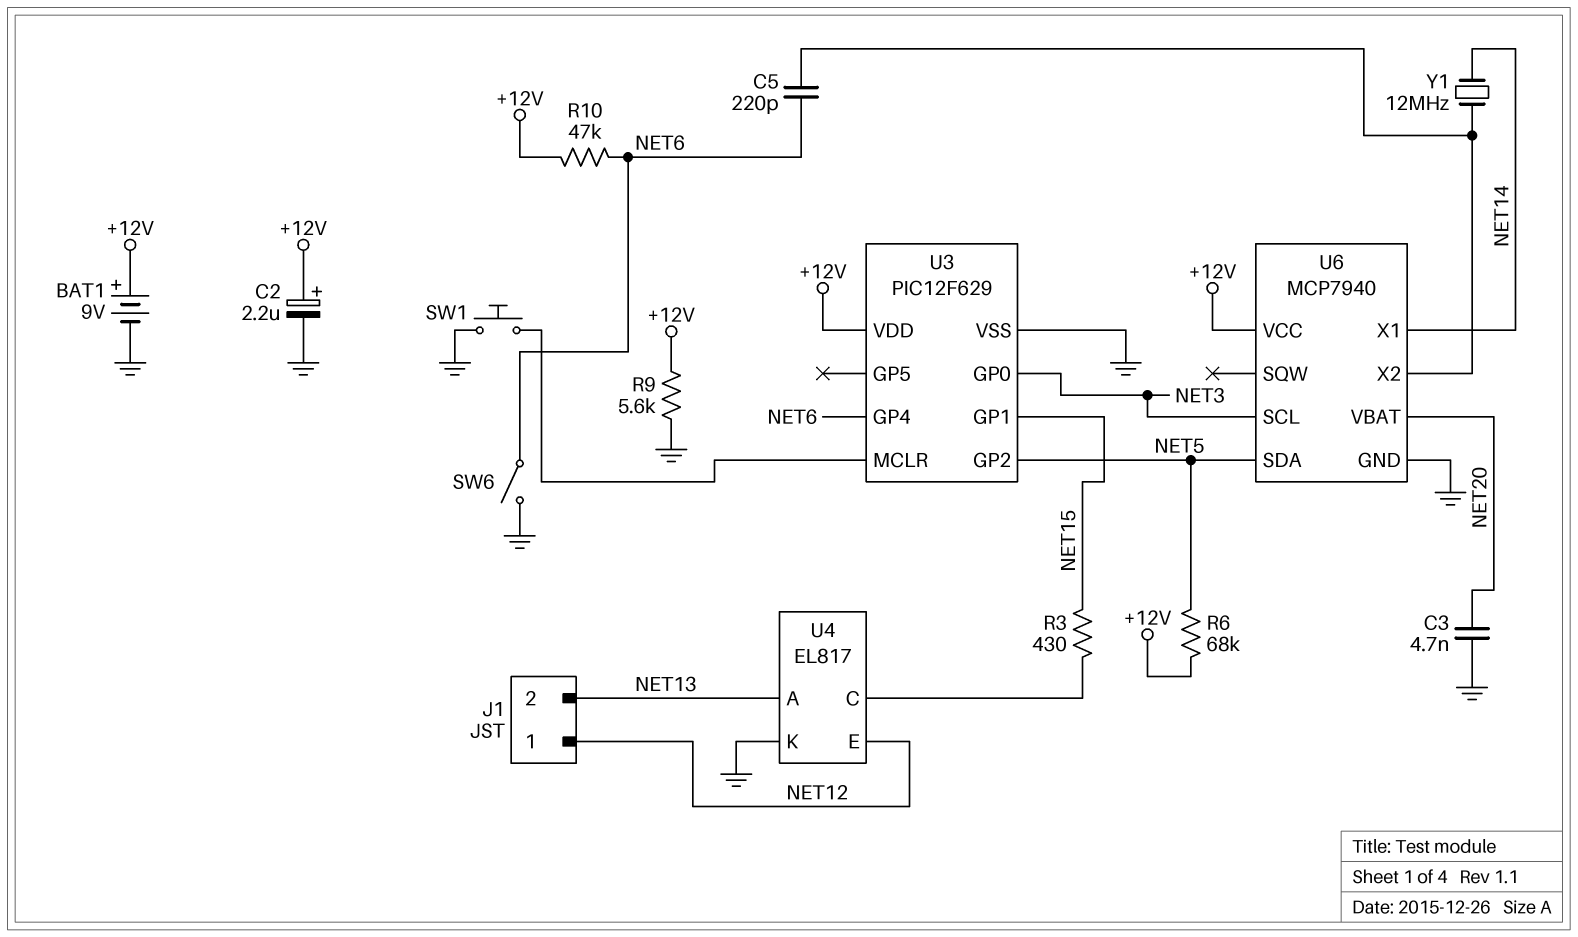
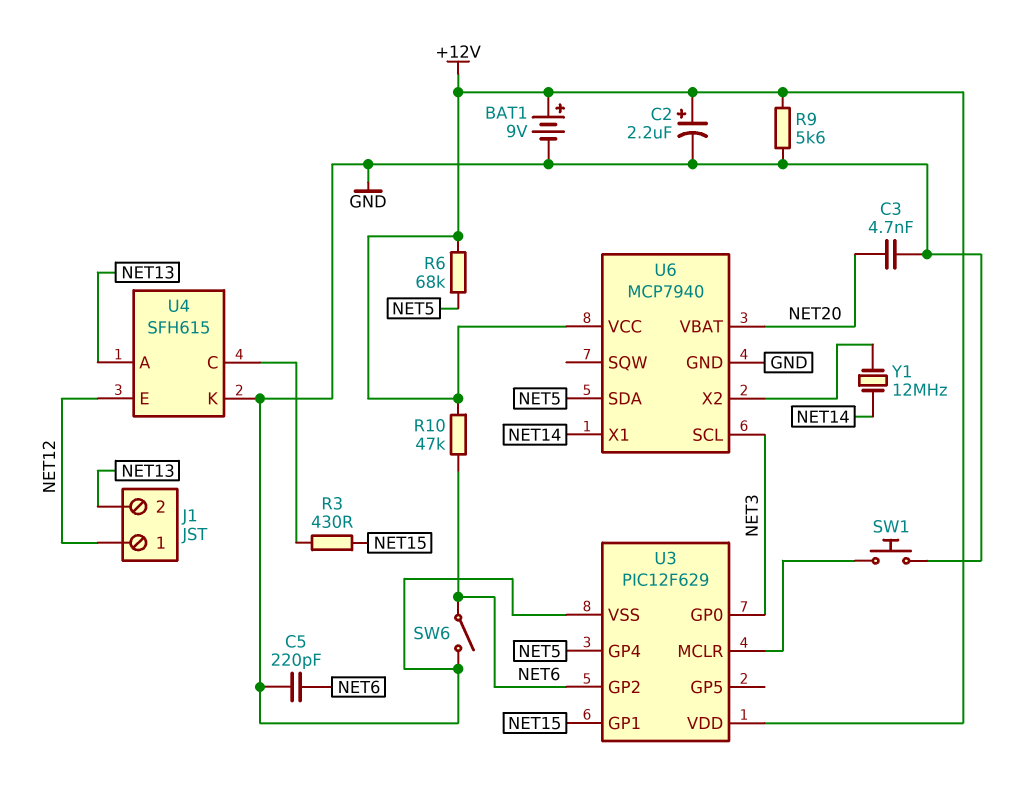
C5: 220pF (NET6, U6/X2) -> 220pF (GND, NET6)
U3 pin GP2: NET5 -> NET6
U3 pin GP4: NET6 -> NET5
U4: EL817 -> SFH615

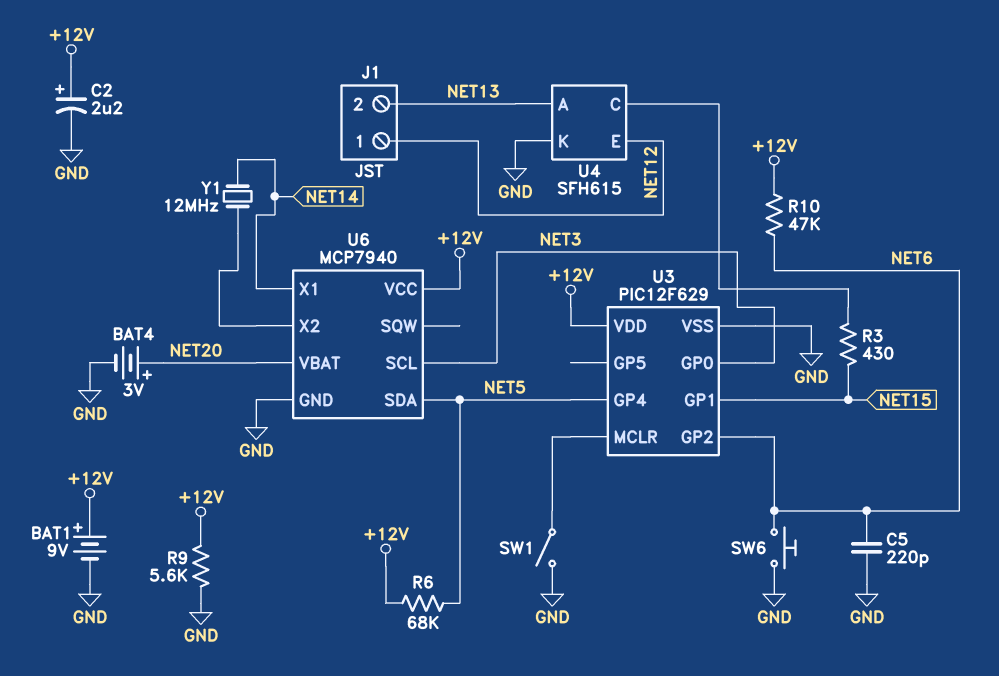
BAT4: none -> 3V (plus NET20, minus GND)
C3: 4.7nF (GND, NET20) -> none
SW1: button (GND, U3/MCLR) -> switch (GND, U3/MCLR)
SW6: switch (GND, NET6) -> button (GND, NET6)

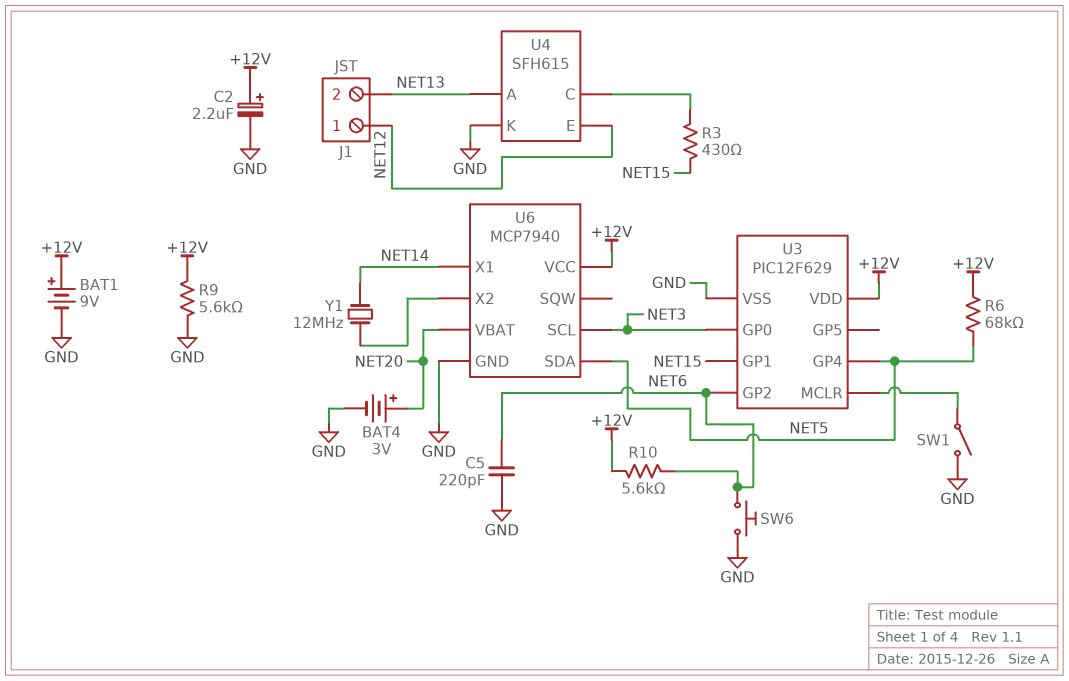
R10: 47k (+12V, NET6) -> 5.6k (+12V, NET6)

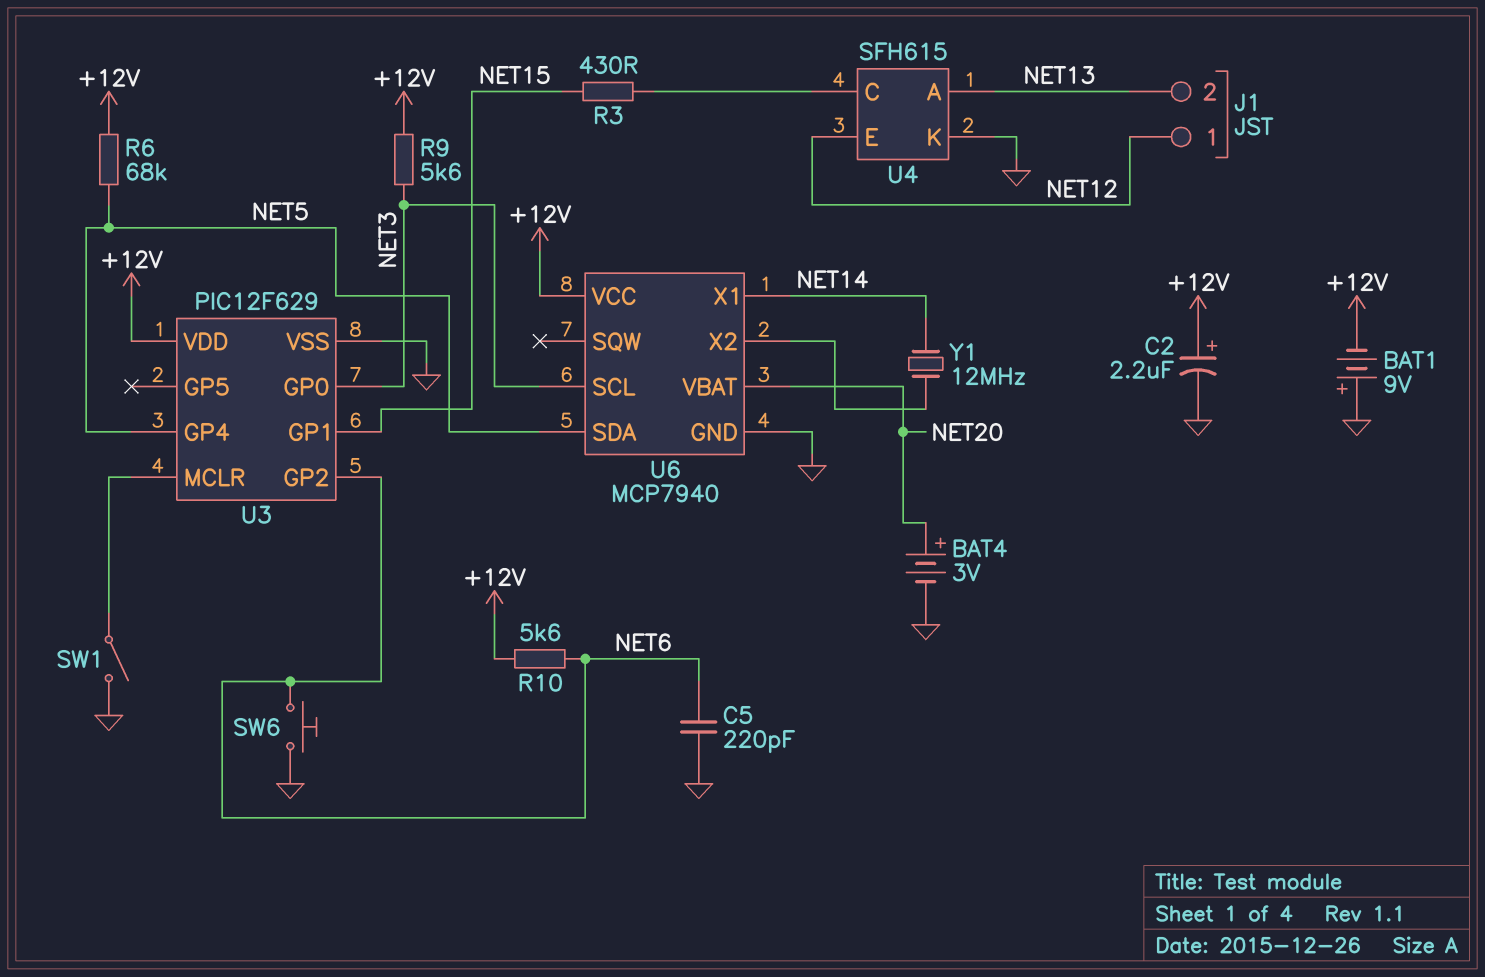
BAT1: 9V (plus +12V, minus GND) -> 9V (plus GND, minus +12V)
R9: 5.6k (+12V, GND) -> 5.6k (+12V, NET3)

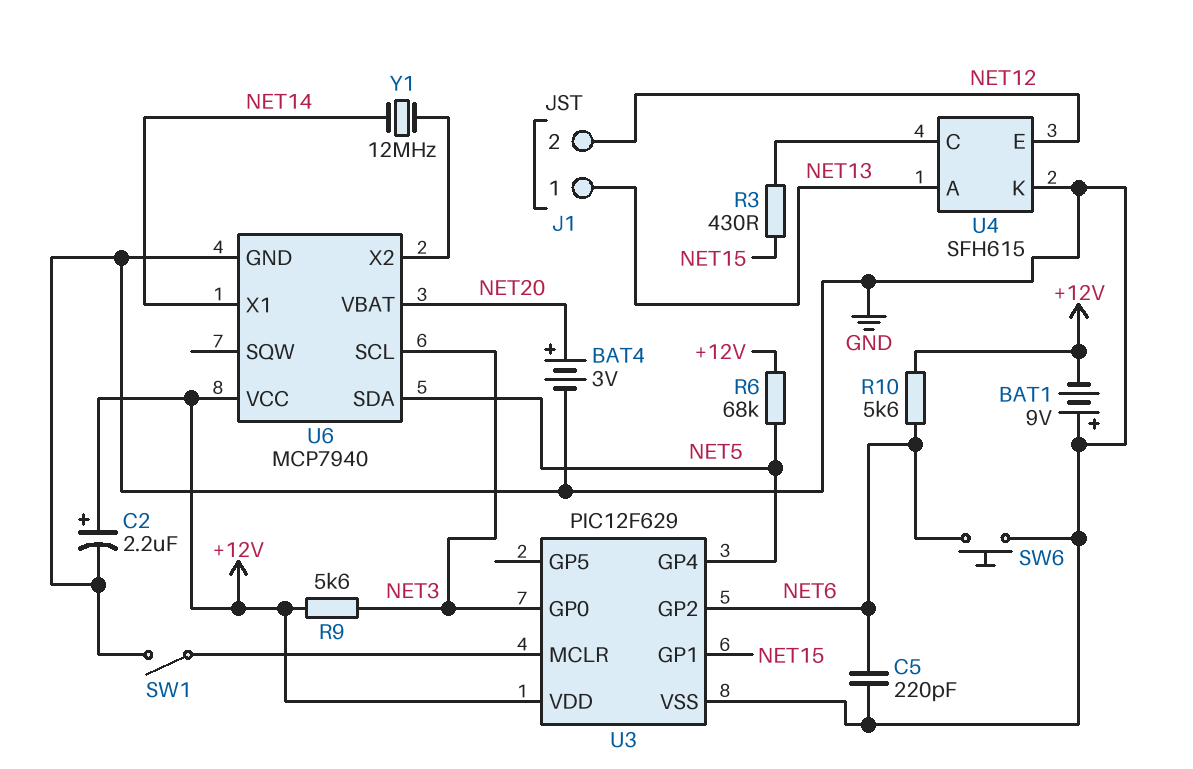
J1 pin 1: NET12 -> NET13
J1 pin 2: NET13 -> NET12

